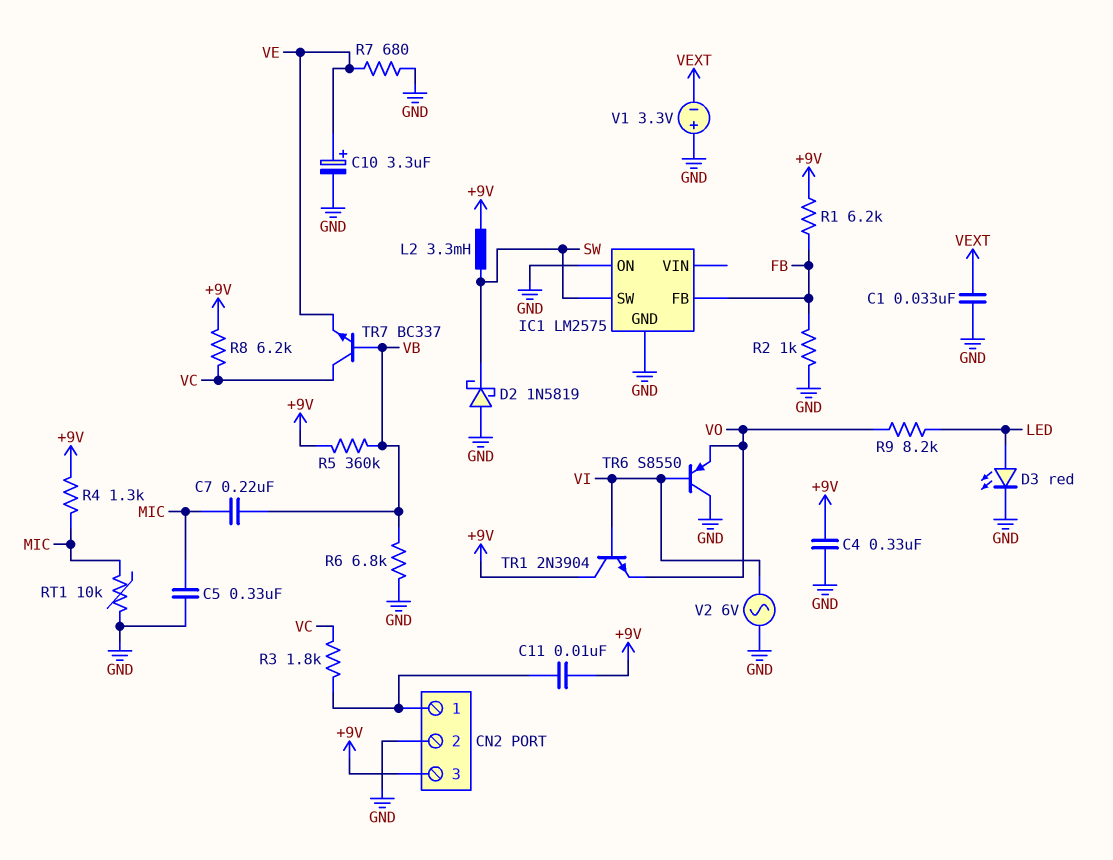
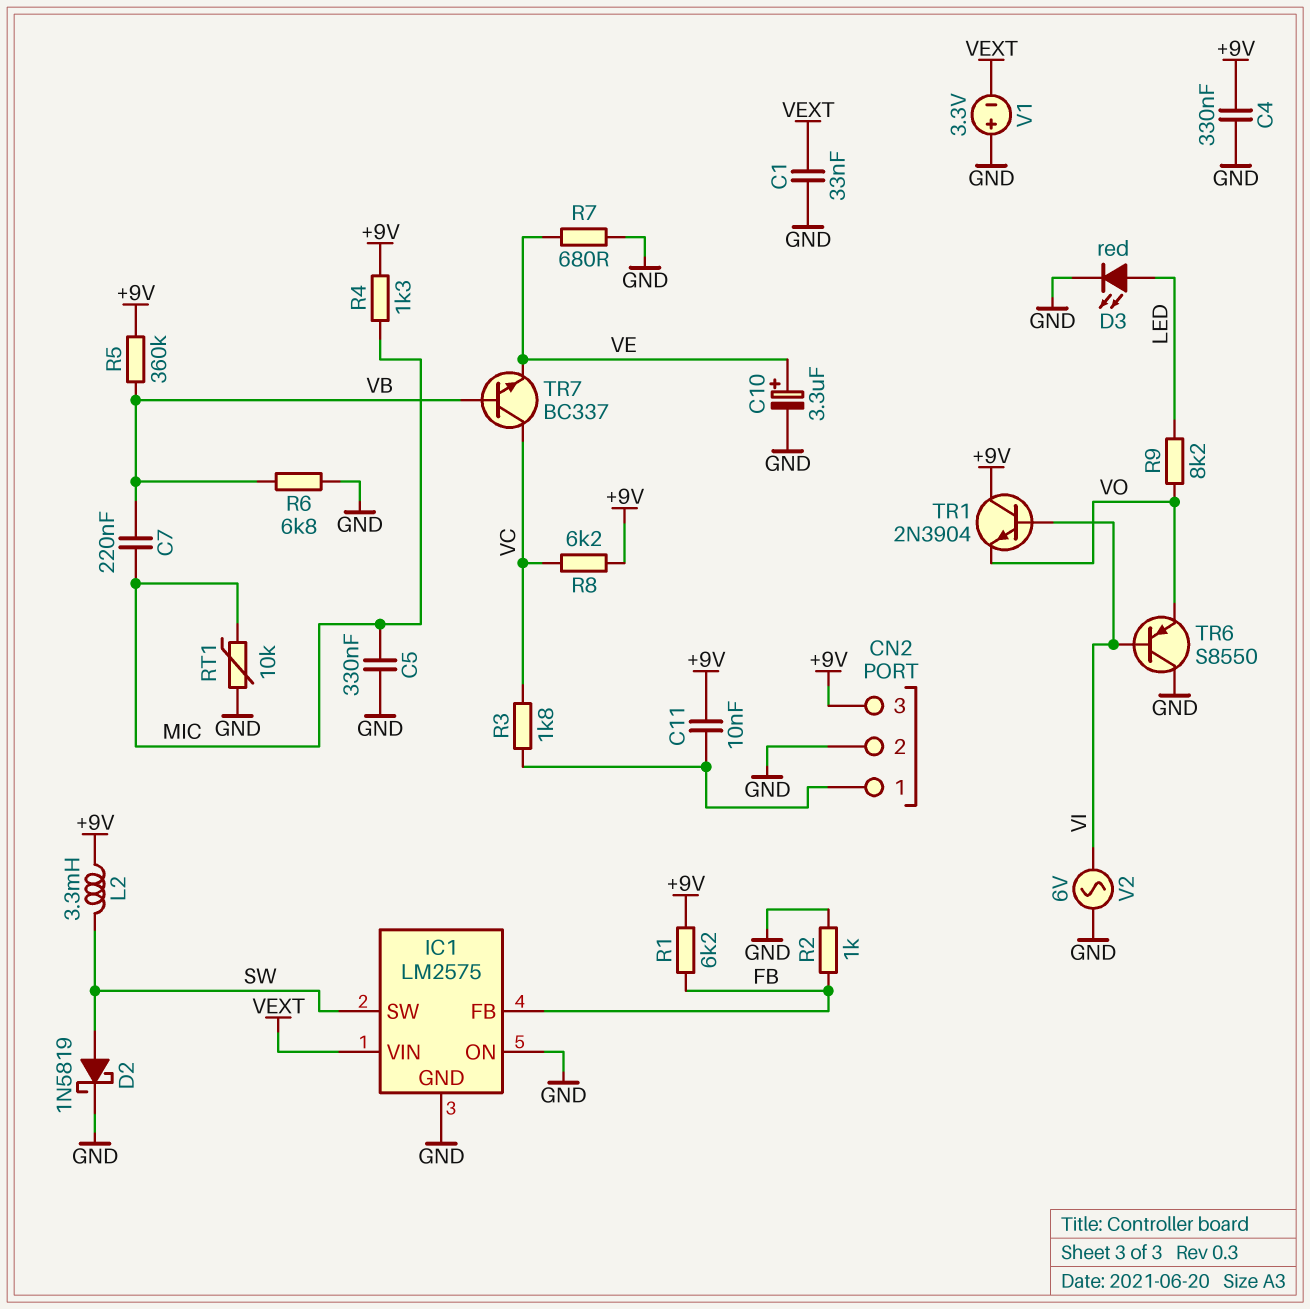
D2: schottky 1N5819 (A GND, K SW) -> schottky 1N5819 (A SW, K GND)
IC1 pin VIN: none -> VEXT

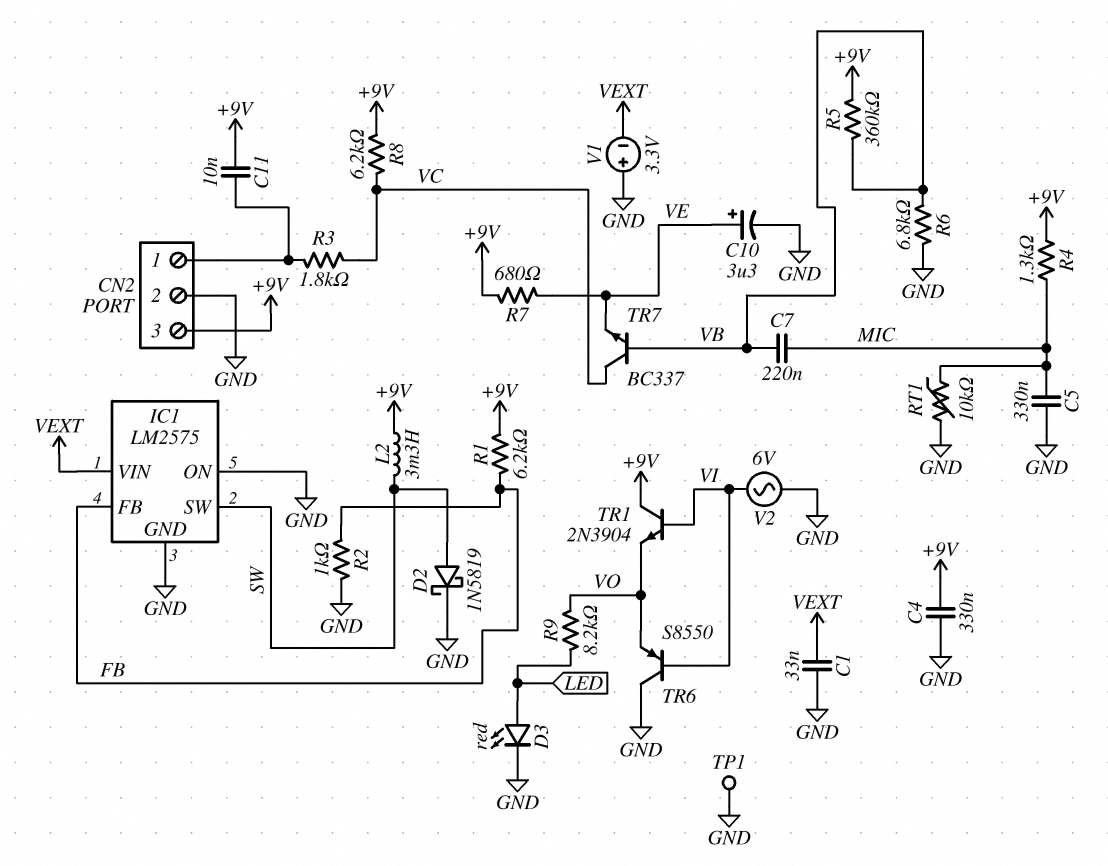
R7: 680 (GND, VE) -> 680 (+9V, VE)
TP1: none -> test point (GND)

